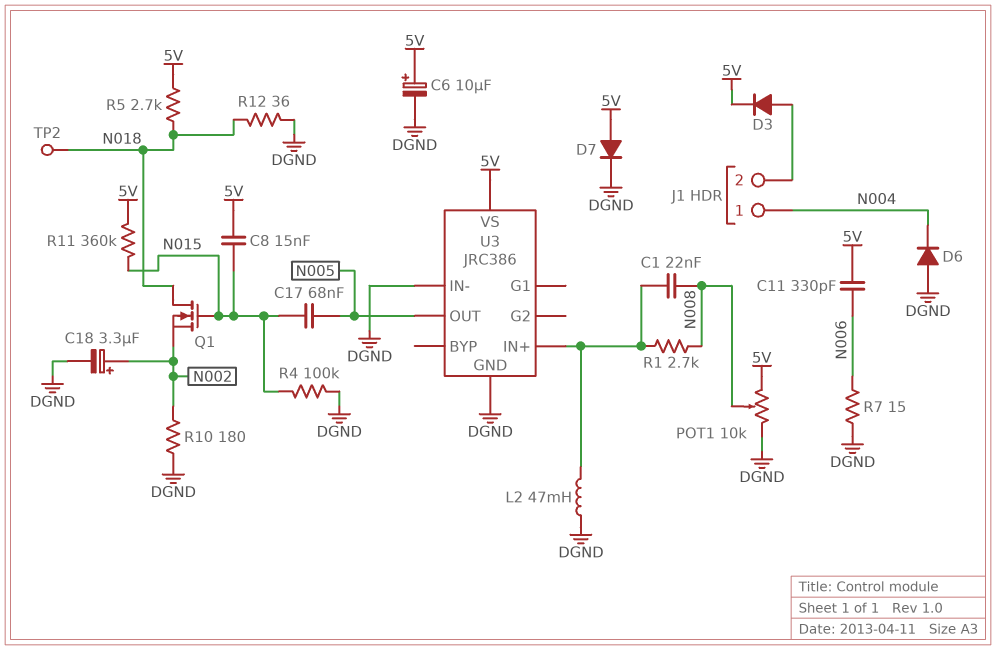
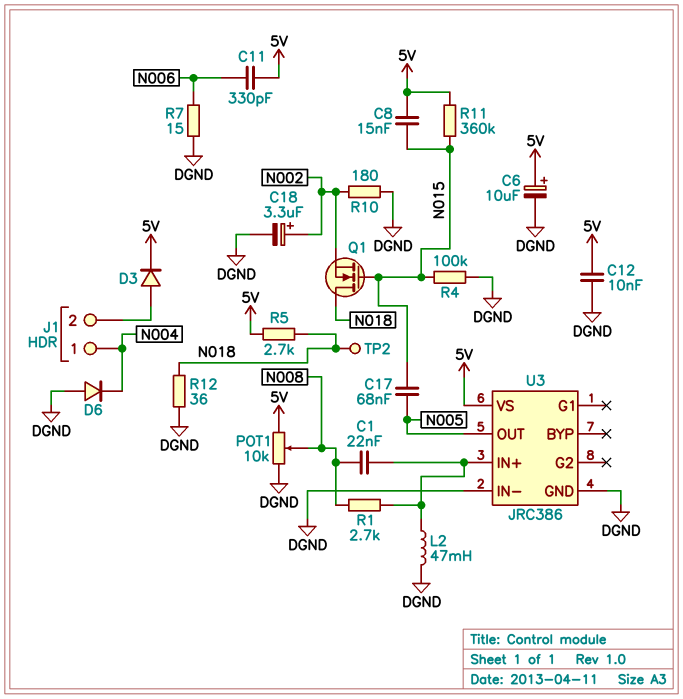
C12: none -> 10nF (5V, DGND)
D7: diode (A 5V, K DGND) -> none

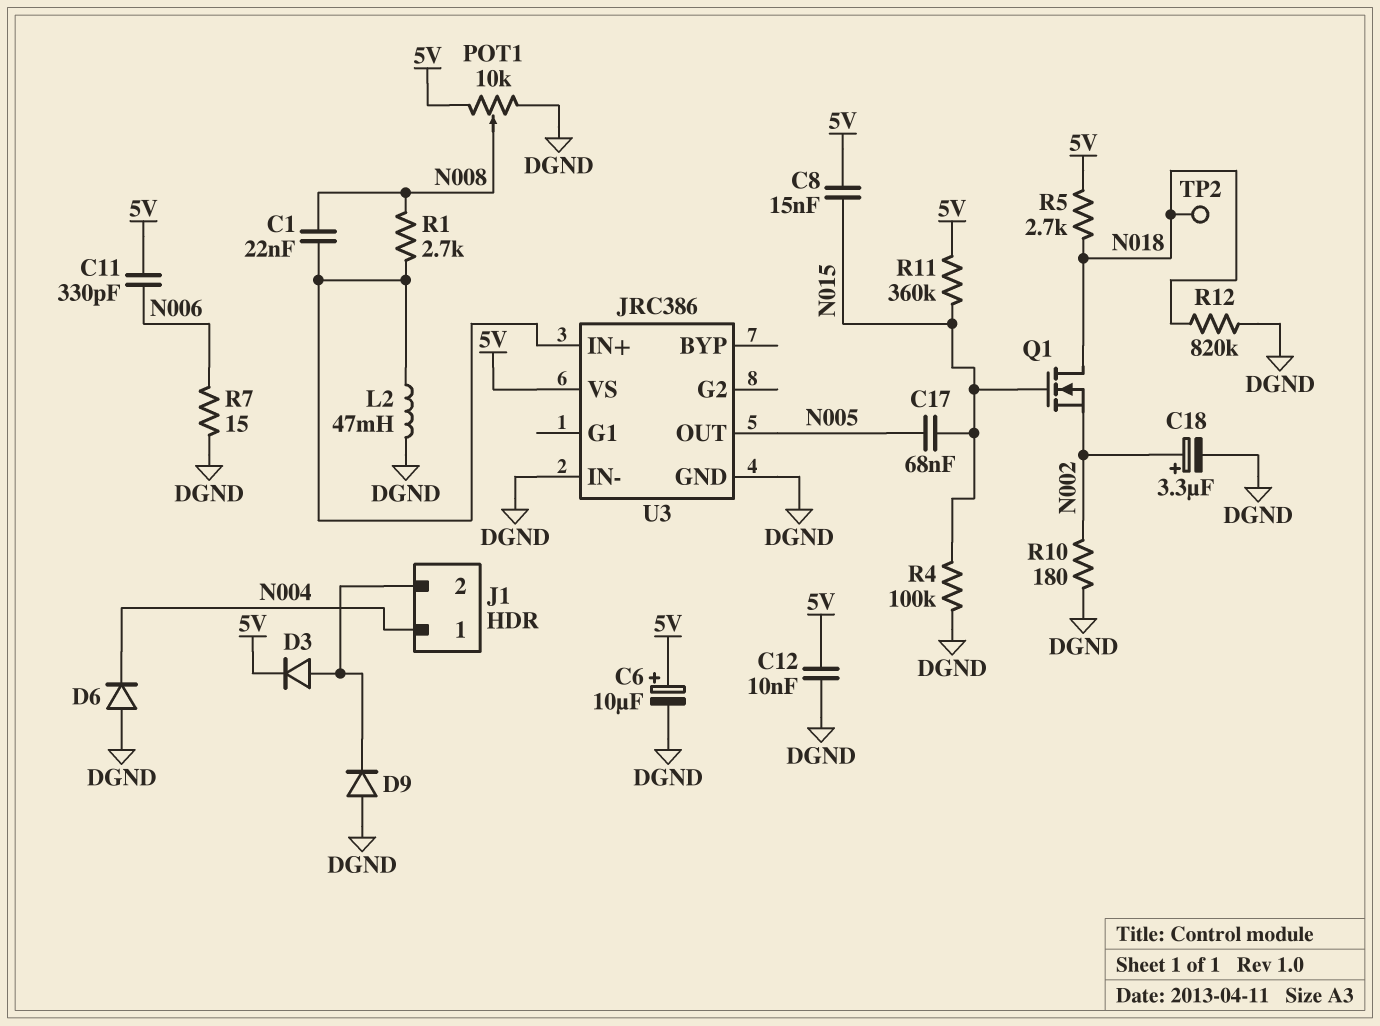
D9: none -> diode (A DGND, K J1/2)
R12: 36 (DGND, N018) -> 820k (DGND, N018)

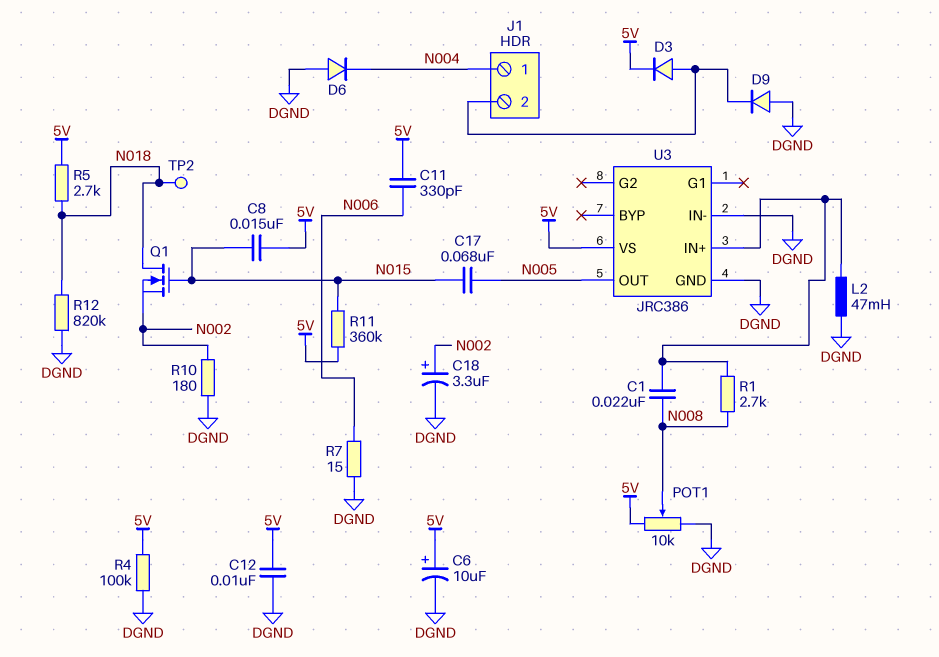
R4: 100k (DGND, N015) -> 100k (5V, DGND)

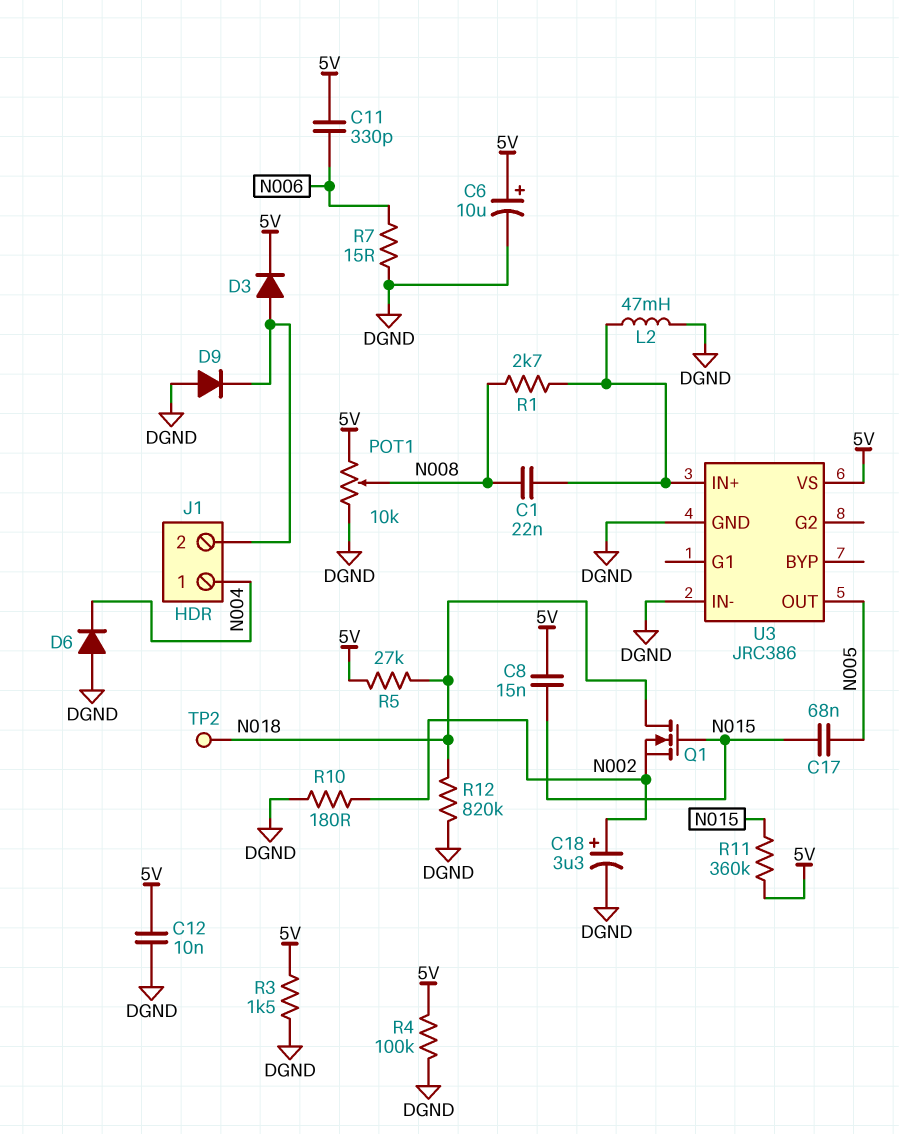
R3: none -> 1.5k (5V, DGND)
R5: 2.7k (5V, N018) -> 27k (5V, N018)

